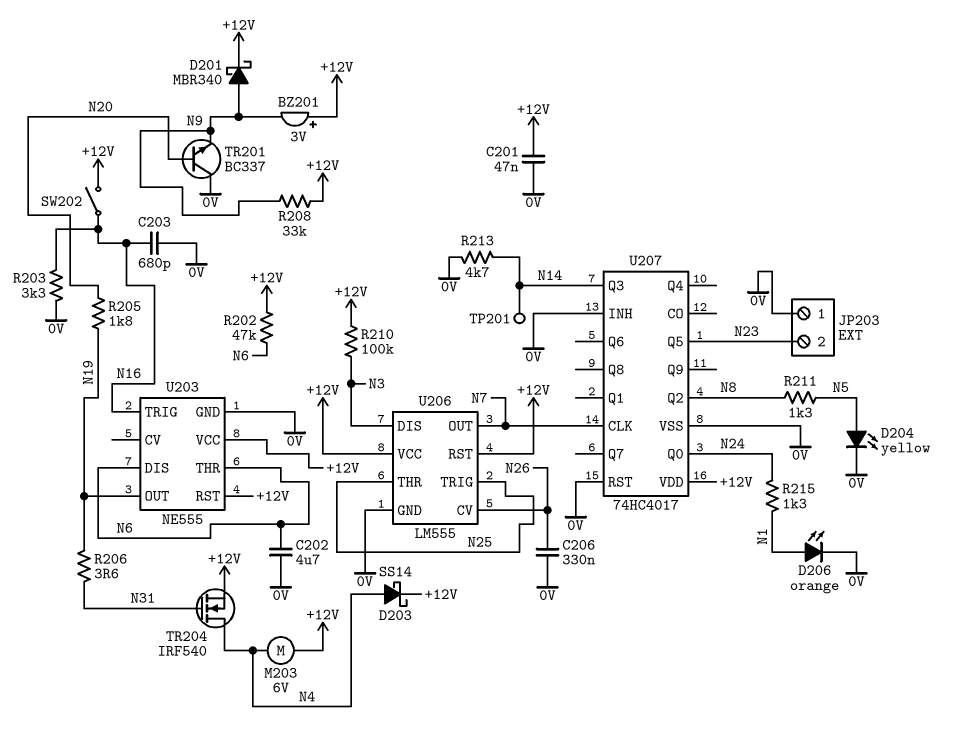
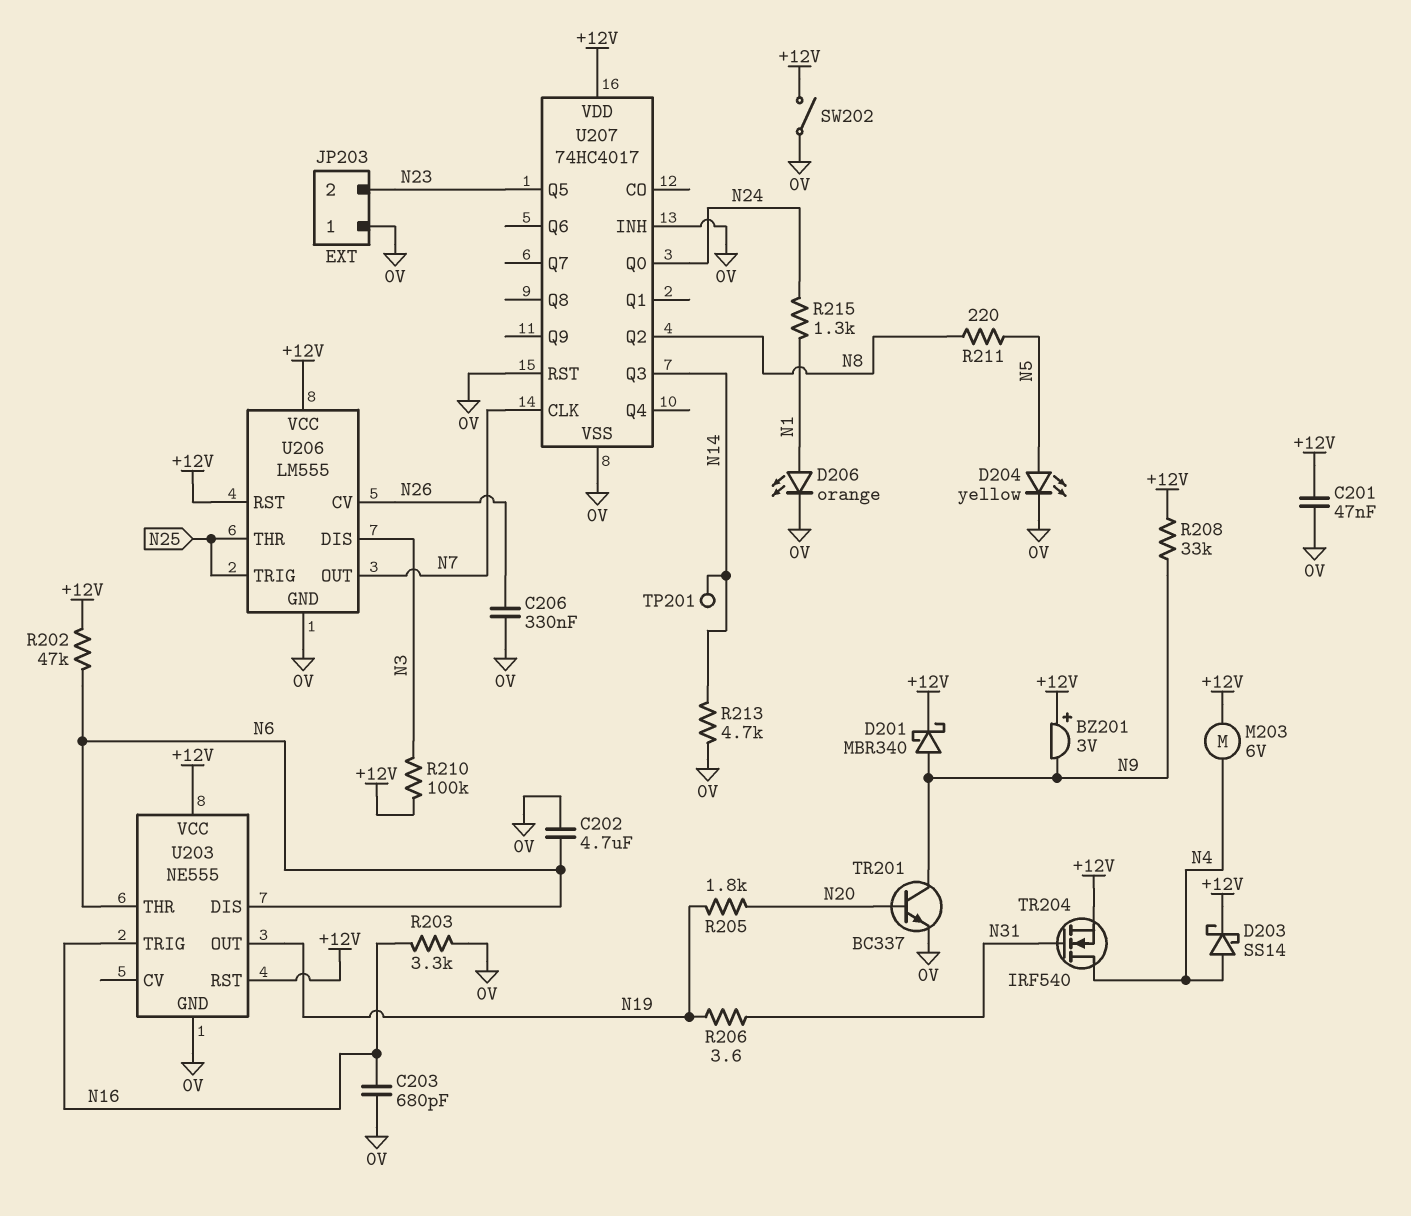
R211: 1.3k (N5, N8) -> 220 (N5, N8)
SW202: switch (+12V, N16) -> switch (+12V, 0V)
TR201: NPN BC337 (B N20, C 0V, E N9) -> NPN BC337 (B N20, C N9, E 0V)

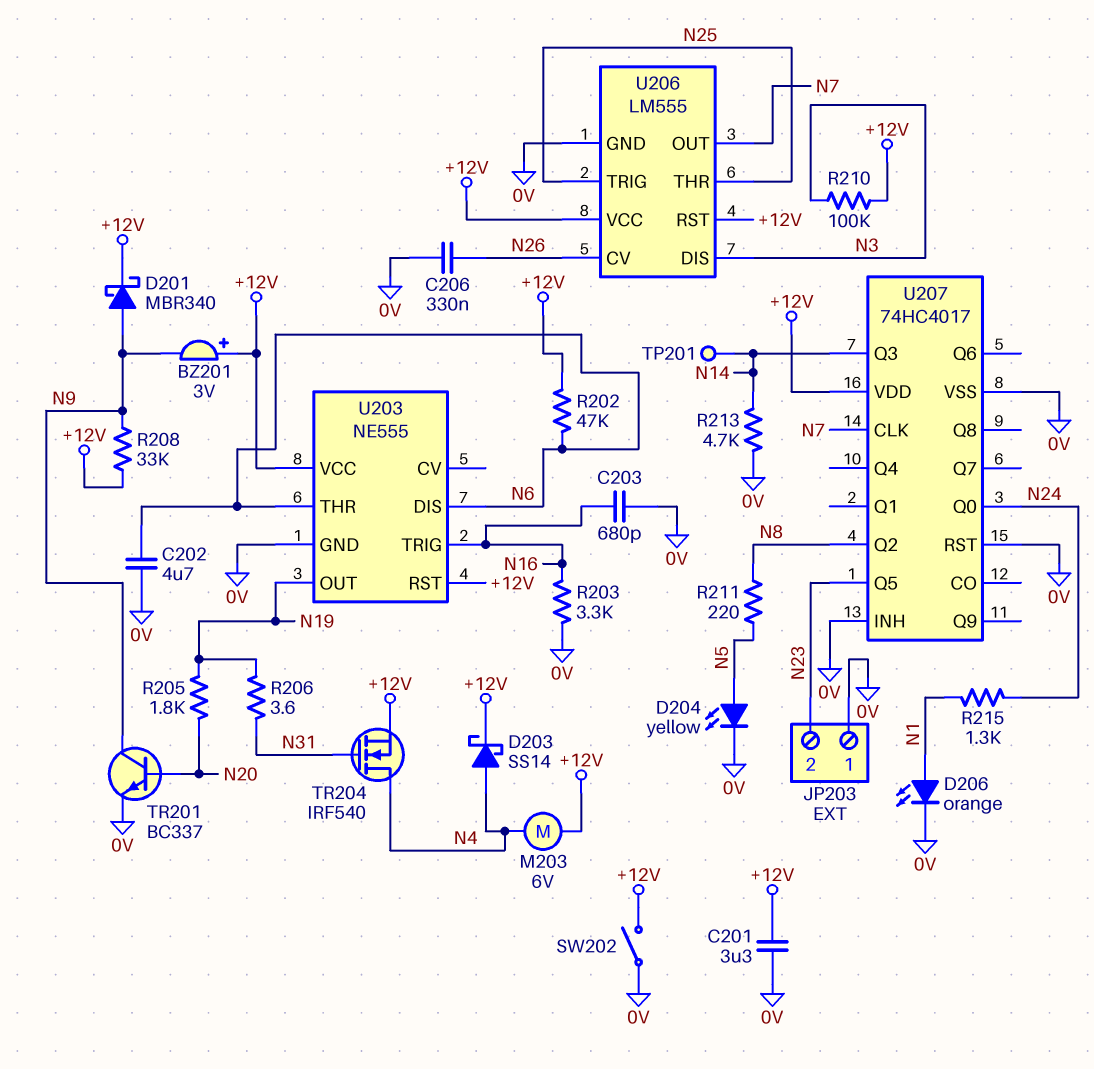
C201: 47nF (+12V, 0V) -> 3.3uF (+12V, 0V)

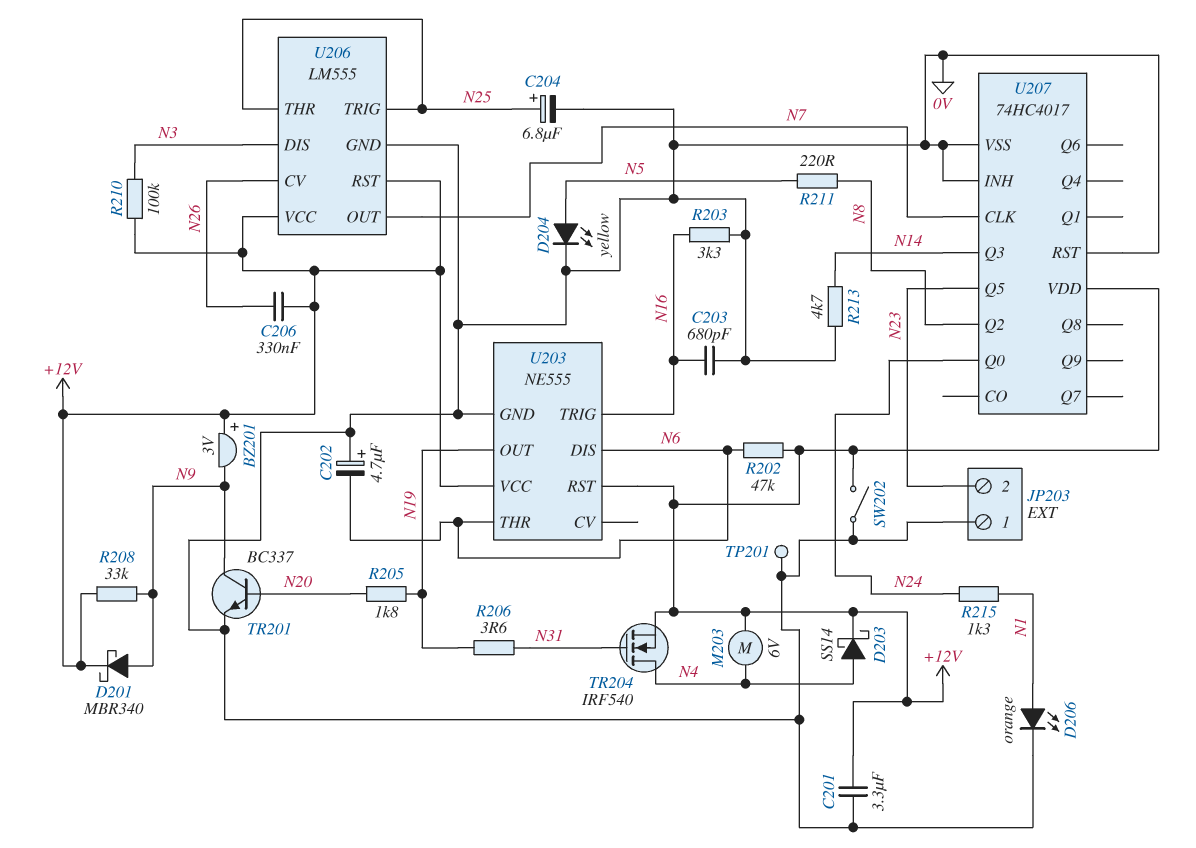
C202: 4.7uF (0V, N6) -> 4.7uF (plus 0V, minus N6)
C204: none -> 6.8uF (plus N25, minus 0V)
C206: 330nF (0V, N26) -> 330nF (+12V, N26)
TP201: test point (N14) -> test point (0V)

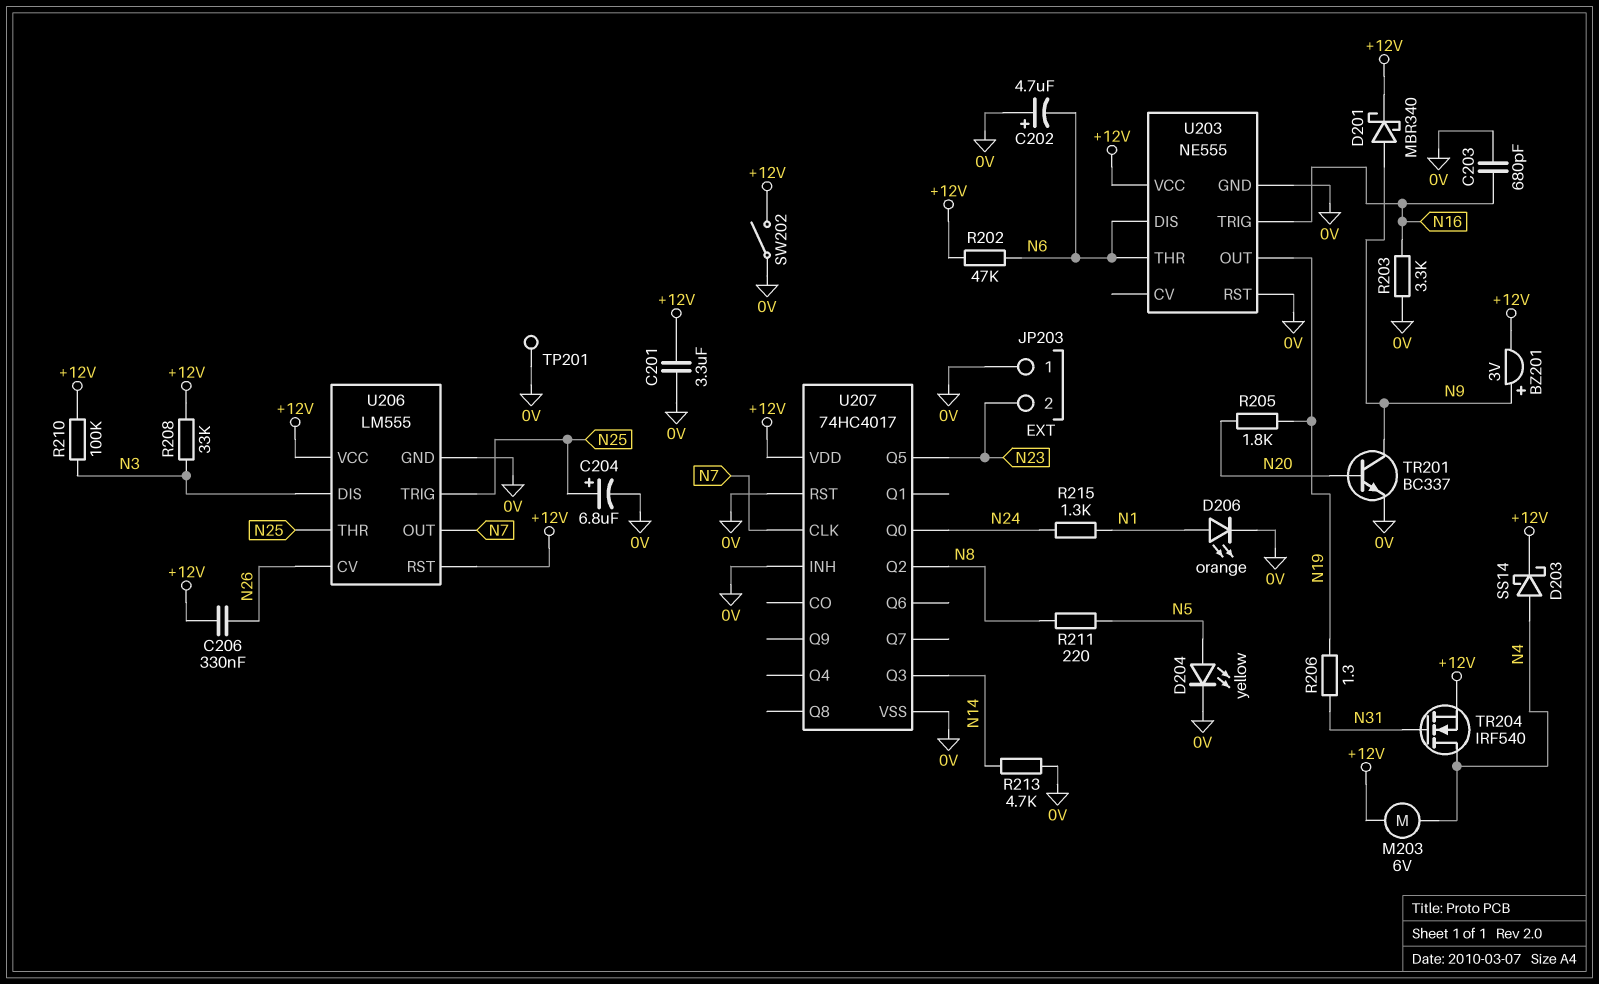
BZ201: buzzer 3V (plus +12V, minus N9) -> buzzer 3V (plus N9, minus +12V)
R206: 3.6 (N19, N31) -> 1.3 (N19, N31)
R208: 33k (+12V, N9) -> 33k (+12V, N3)
U203 pin RST: +12V -> 0V

